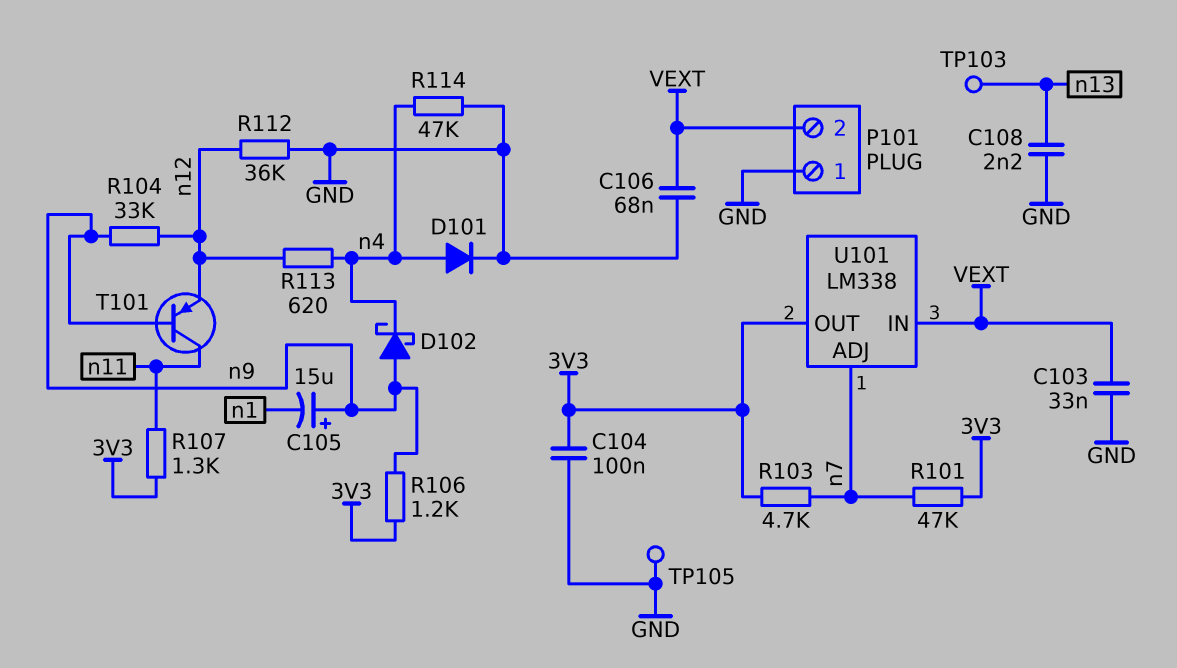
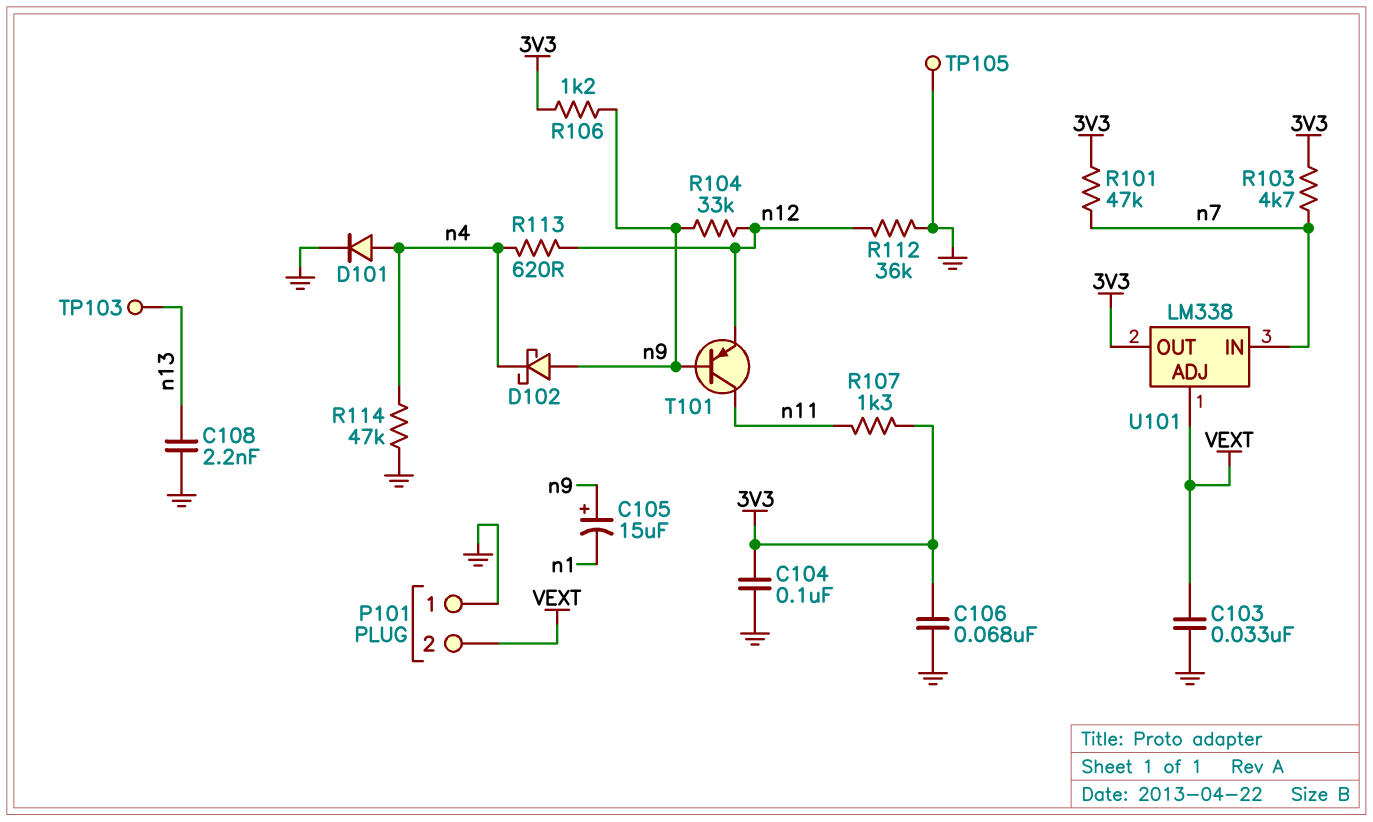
C106: 68nF (GND, VEXT) -> 68nF (3V3, GND)
U101 pin ADJ: n7 -> VEXT
U101 pin IN: VEXT -> n7

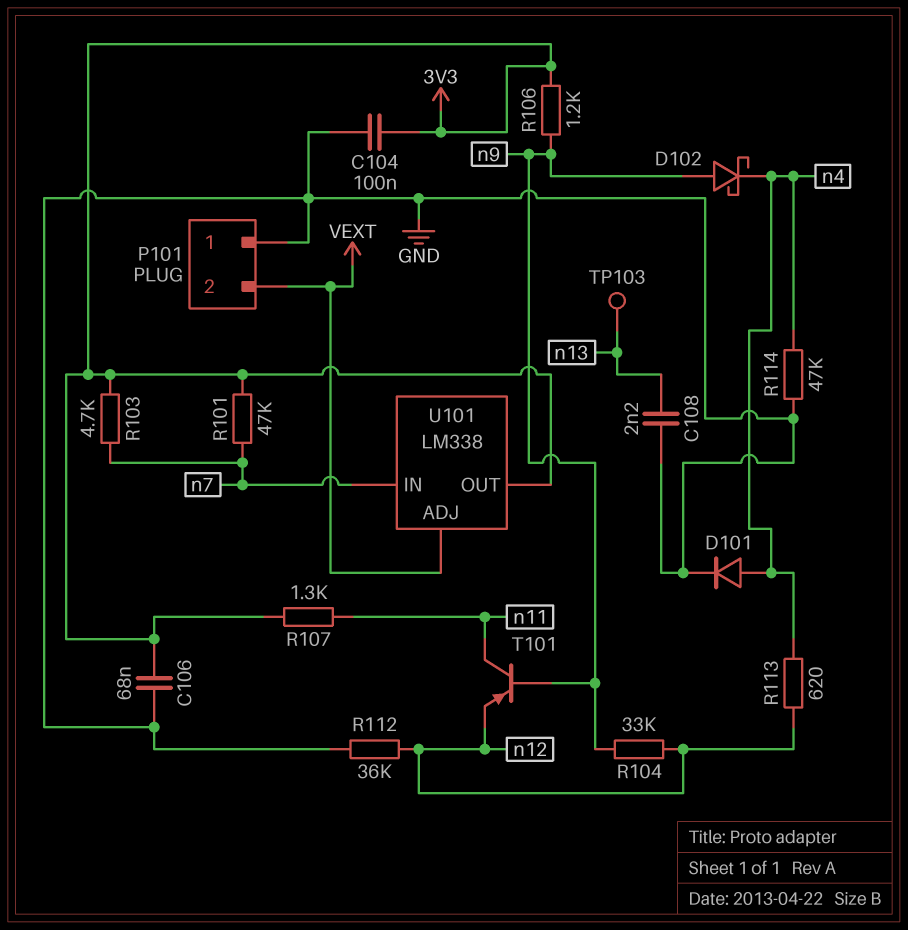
C103: 33nF (GND, VEXT) -> none
C105: 15uF (plus n9, minus n1) -> none
TP105: test point (GND) -> none

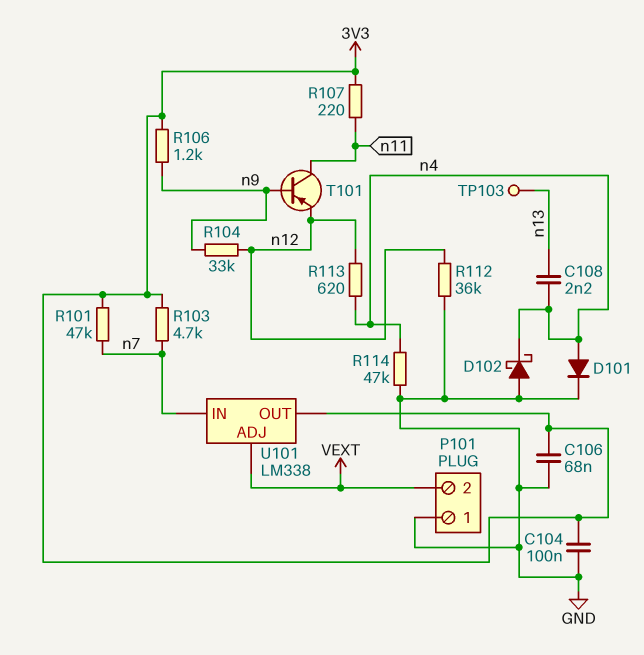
C108: 2.2nF (GND, n13) -> 2.2nF (n4, n13)
D102: schottky (A n9, K n4) -> schottky (A GND, K n4)
R107: 1.3k (3V3, n11) -> 220 (3V3, n11)

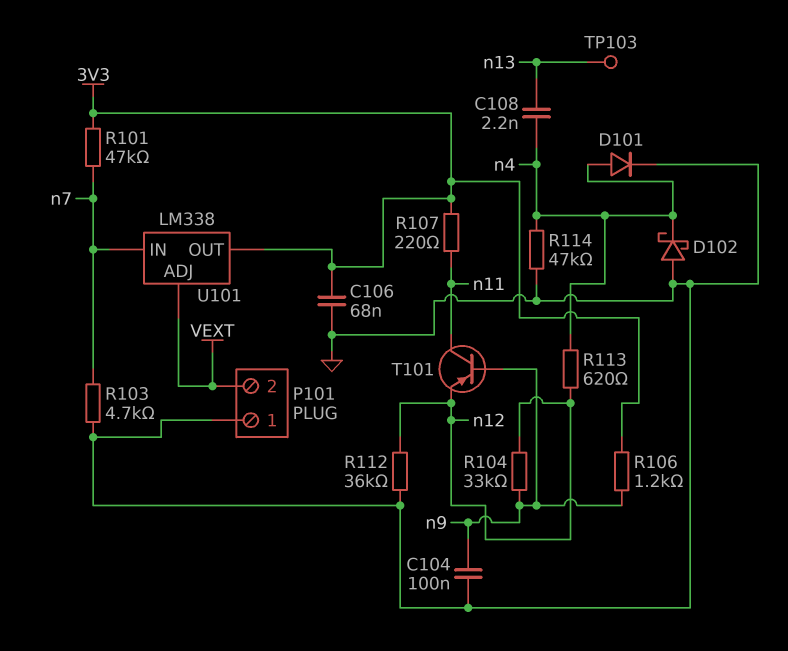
C104: 100nF (3V3, GND) -> 100nF (GND, n9)
R103: 4.7k (3V3, n7) -> 4.7k (GND, n7)

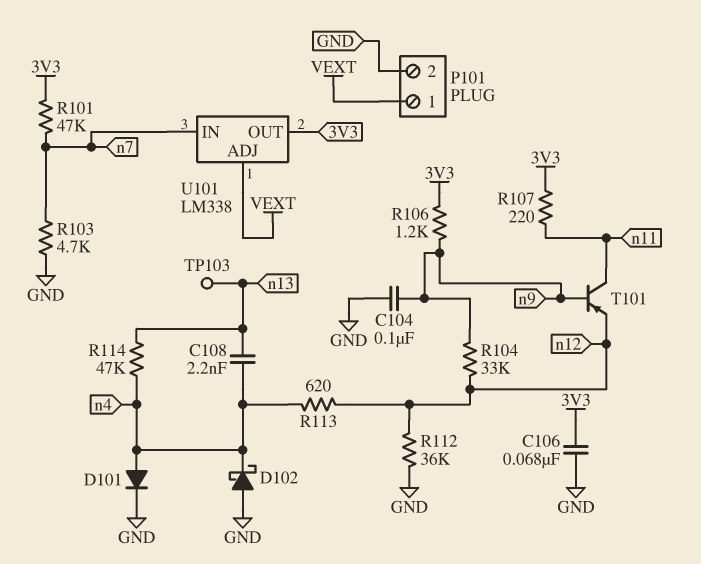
P101 pin 1: GND -> VEXT
P101 pin 2: VEXT -> GND
R114: 47k (GND, n4) -> 47k (n4, n13)

